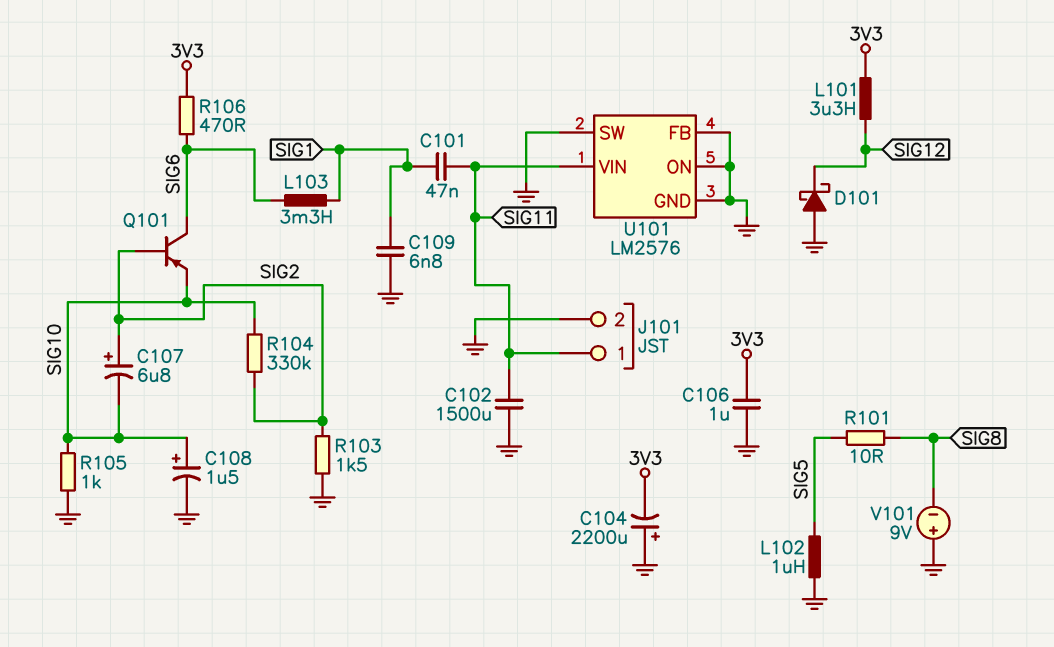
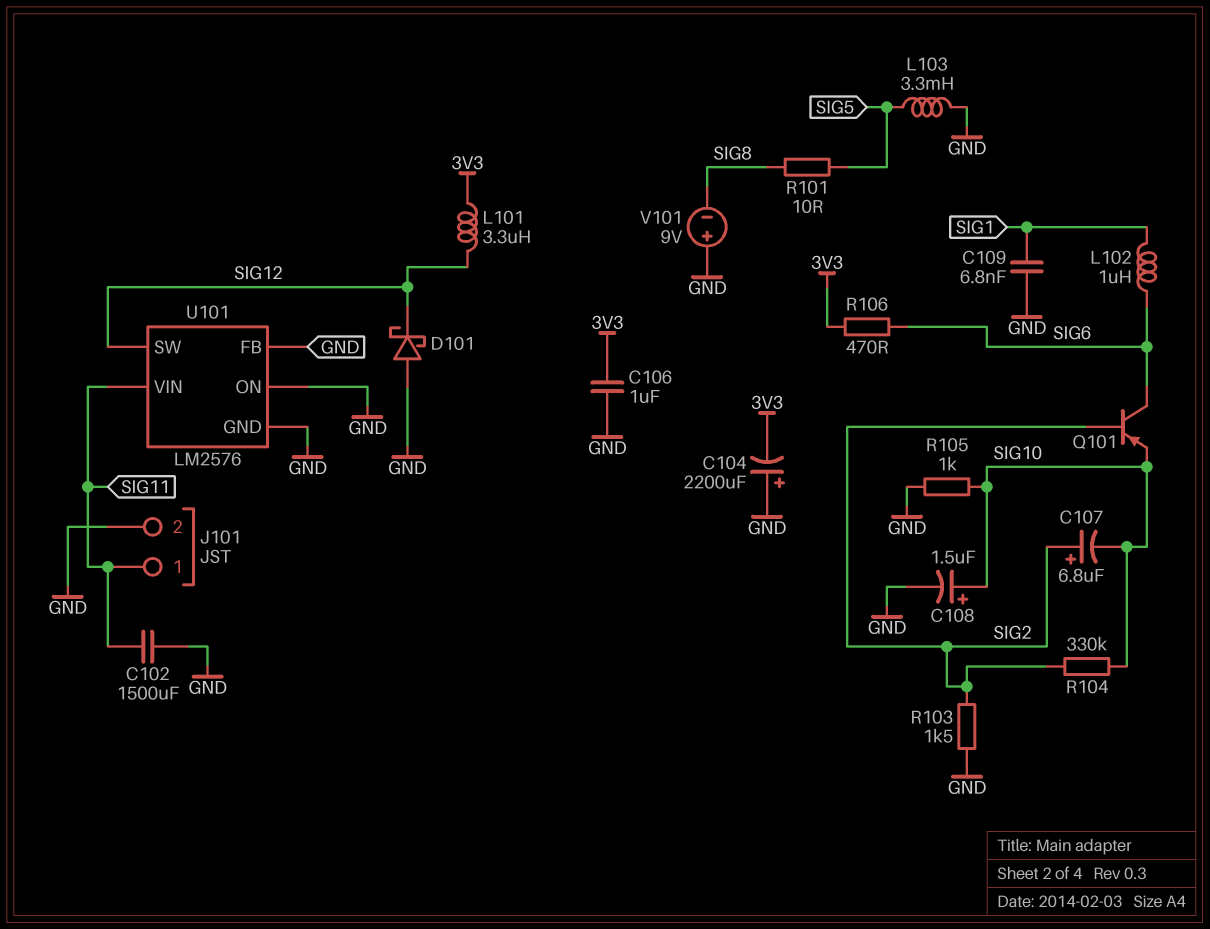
C101: 47nF (SIG1, SIG11) -> none
L102: 1uH (GND, SIG5) -> 1uH (SIG1, SIG6)
L103: 3.3mH (SIG1, SIG6) -> 3.3mH (GND, SIG5)
U101 pin SW: GND -> SIG12

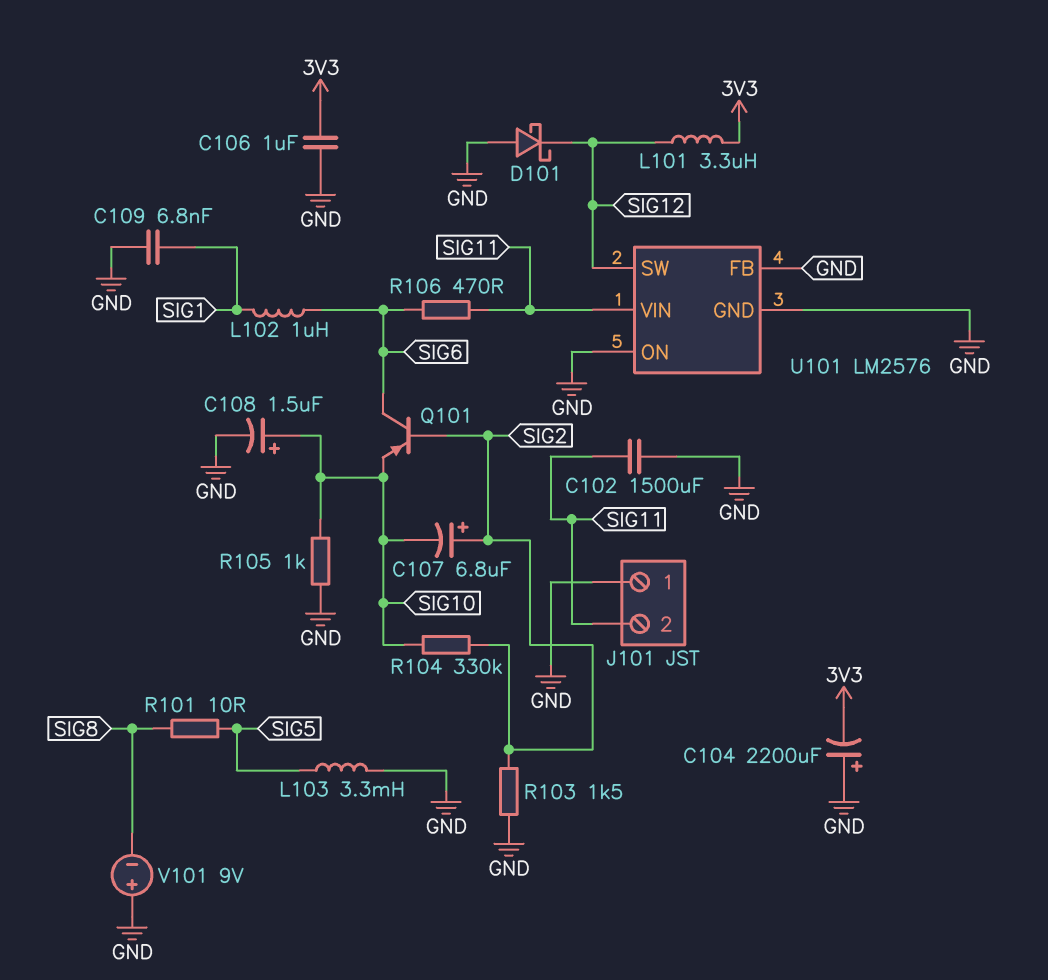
J101 pin 1: SIG11 -> GND
J101 pin 2: GND -> SIG11
R106: 470 (3V3, SIG6) -> 470 (SIG6, SIG11)

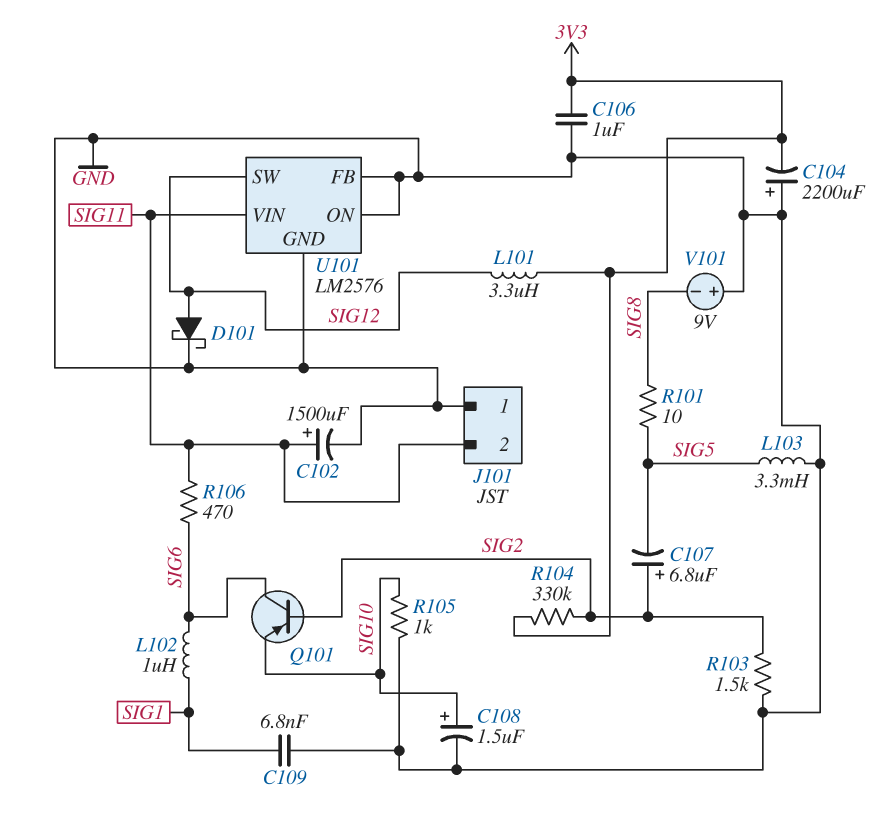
C102: 1500uF (GND, SIG11) -> 1500uF (plus SIG11, minus GND)
C107: 6.8uF (plus SIG2, minus SIG10) -> 6.8uF (plus SIG2, minus SIG5)
D101: schottky (A GND, K SIG12) -> schottky (A SIG12, K GND)
R104: 330k (SIG2, SIG10) -> 330k (3V3, SIG2)

